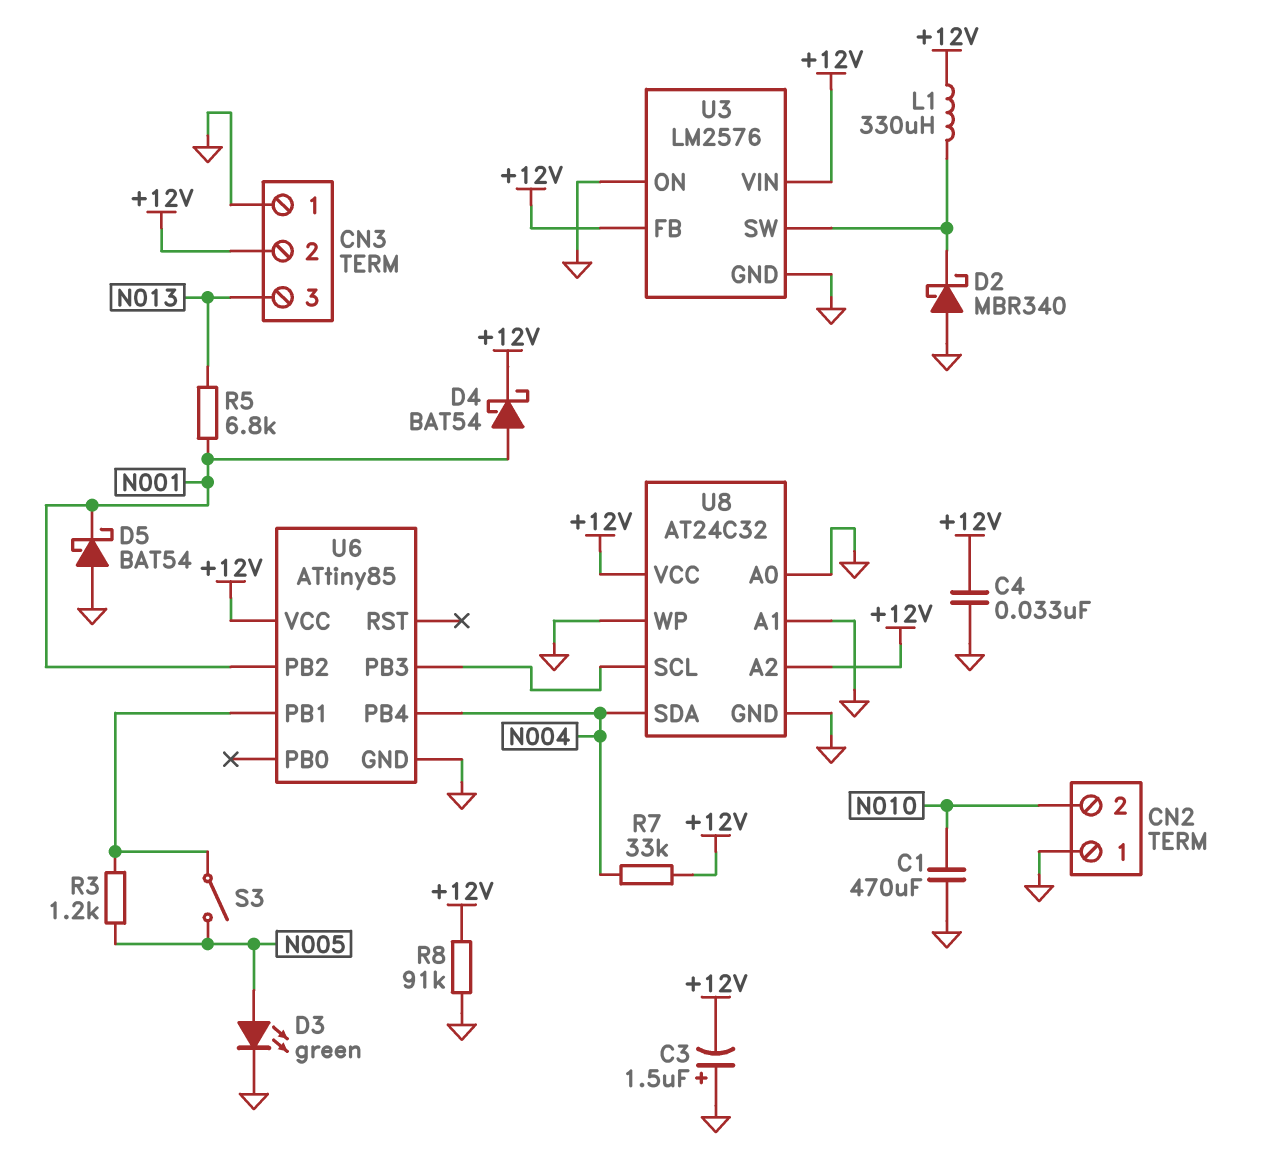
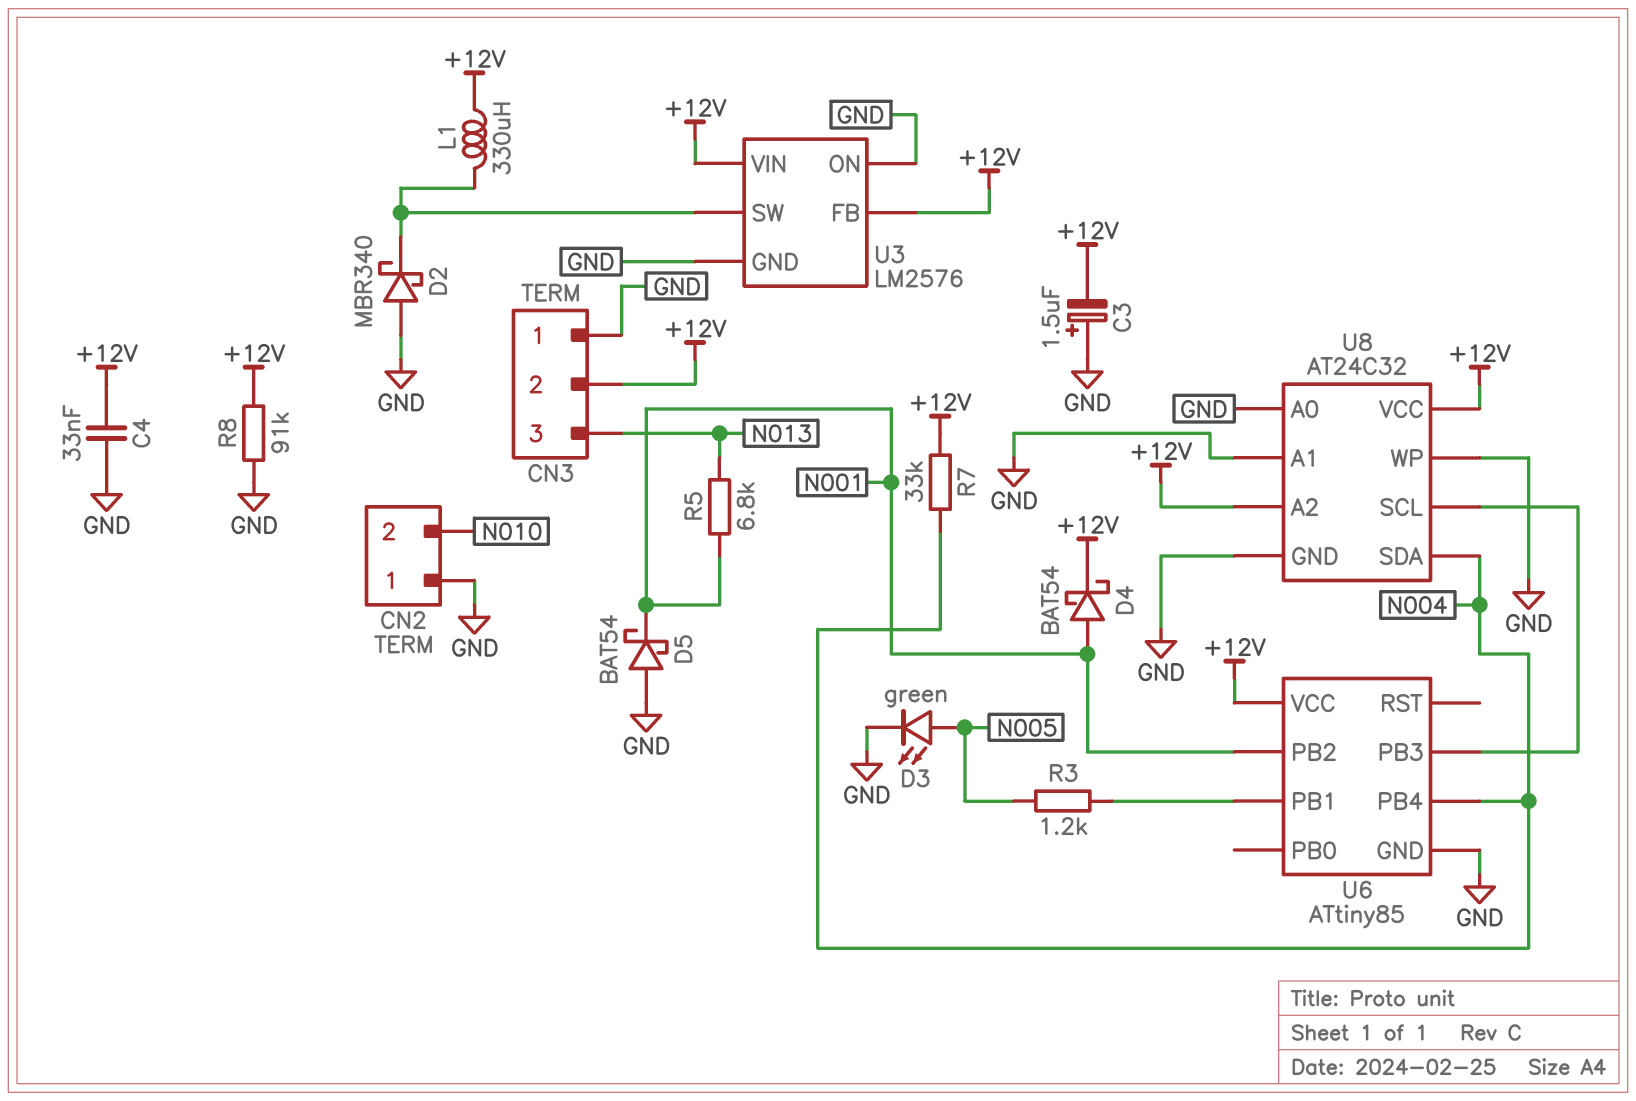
C1: 470uF (GND, N010) -> none
S3: switch (N005, U6/PB1) -> none

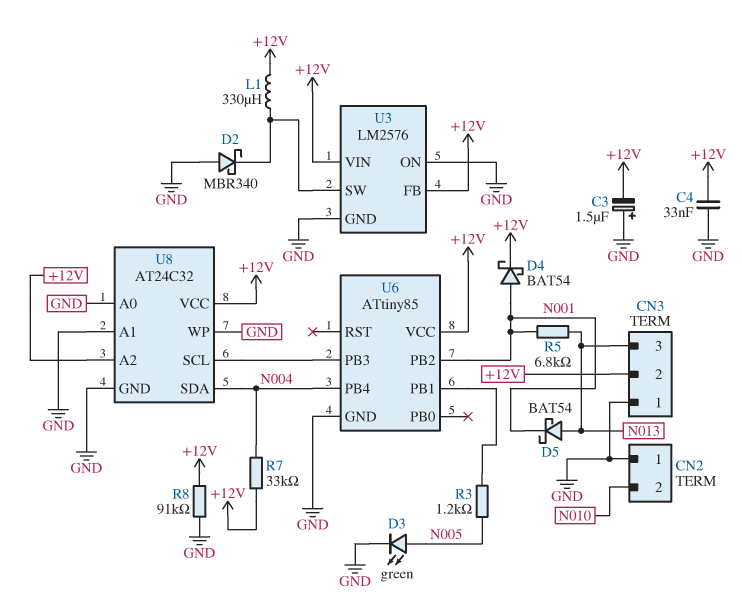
D5: schottky BAT54 (A GND, K N001) -> schottky BAT54 (A N013, K N001)

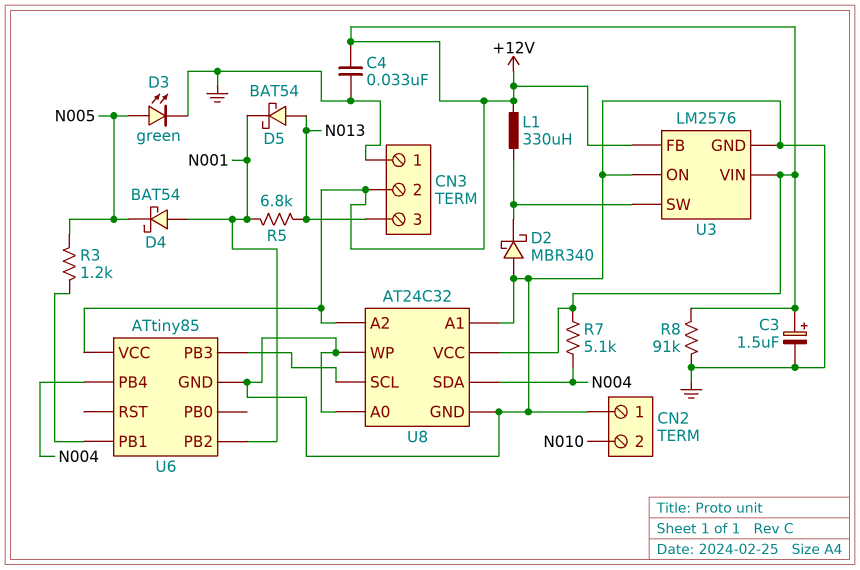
C3: 1.5uF (plus GND, minus +12V) -> 1.5uF (plus +12V, minus GND)
D4: schottky BAT54 (A N001, K +12V) -> schottky BAT54 (A N001, K N005)
R7: 33k (+12V, N004) -> 5.1k (+12V, N004)

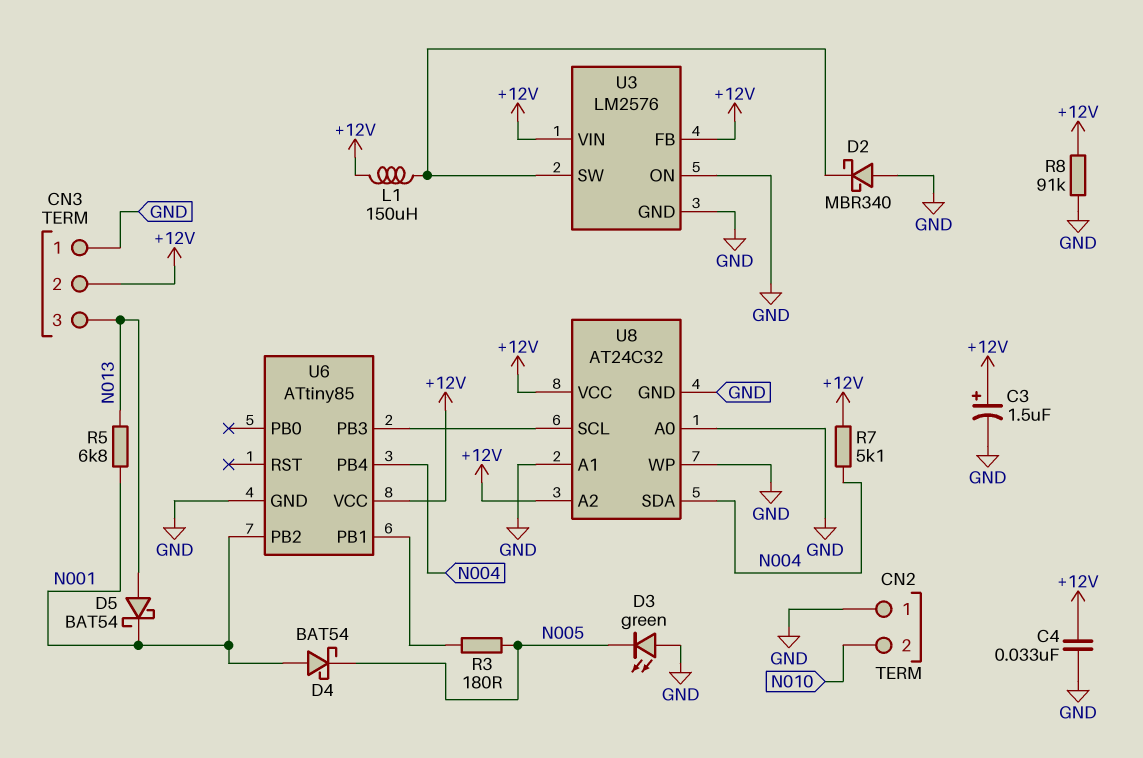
D3: LED green (A N005, K GND) -> LED green (A GND, K N005)
L1: 330uH (+12V, U3/SW) -> 150uH (+12V, U3/SW)
R3: 1.2k (N005, U6/PB1) -> 180 (N005, U6/PB1)

